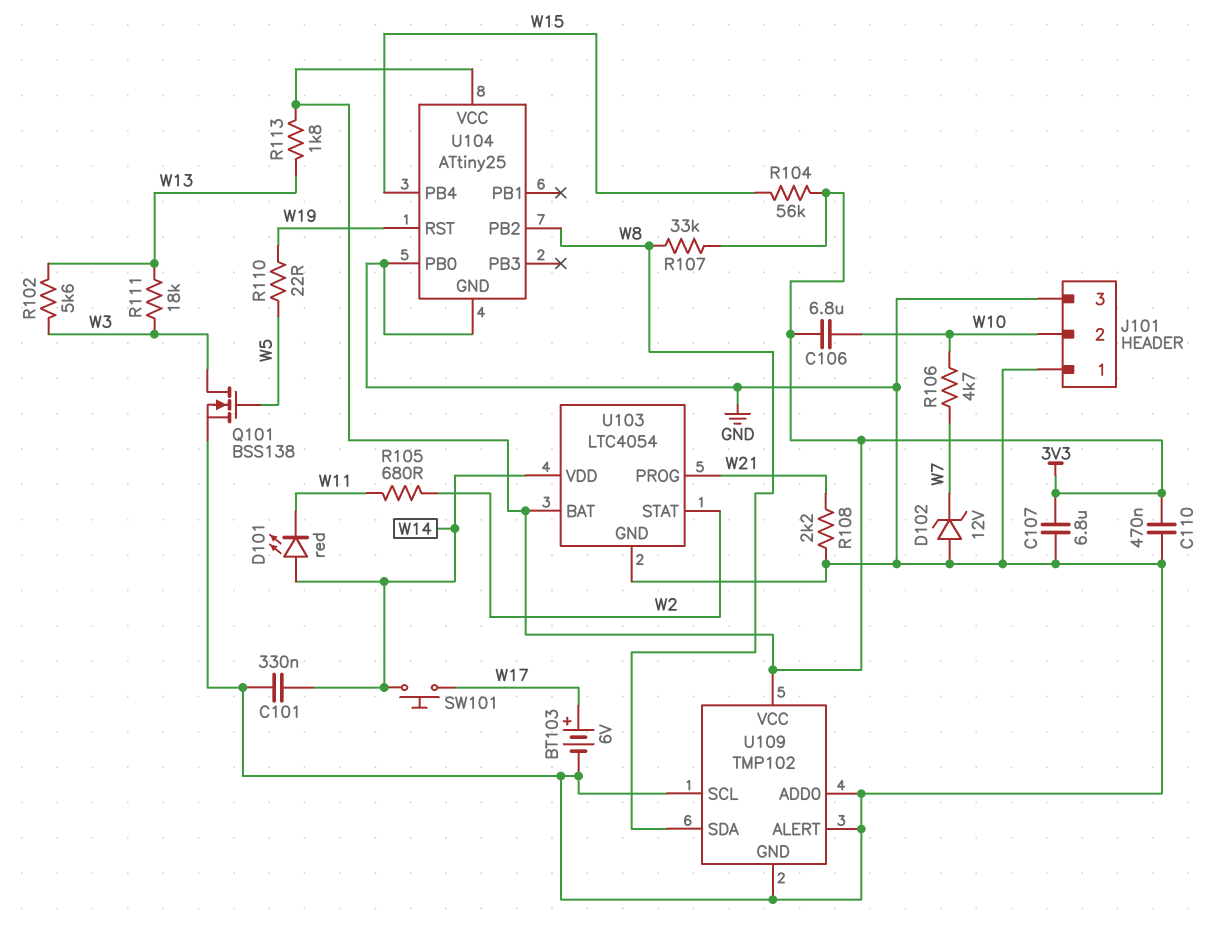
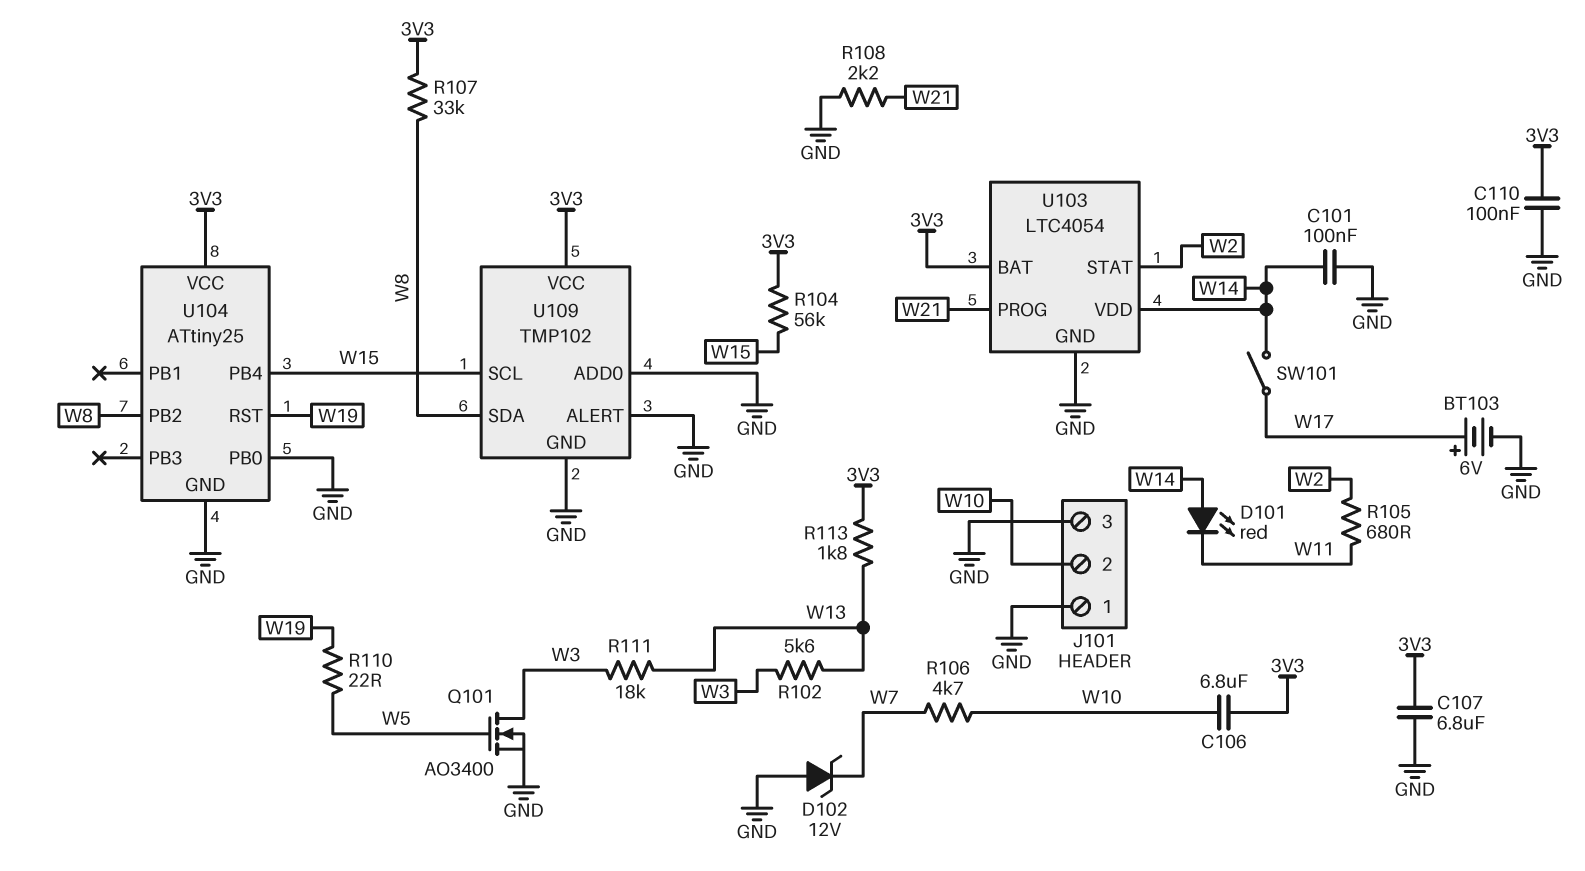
C101: 330nF (GND, W14) -> 100nF (GND, W14)
C110: 470nF (3V3, GND) -> 100nF (3V3, GND)
Q101: NMOS BSS138 (G W5, D W3, S GND) -> NMOS AO3400 (G W5, D W3, S GND)
SW101: button (W14, W17) -> switch (W14, W17)
U109 pin SCL: GND -> W15

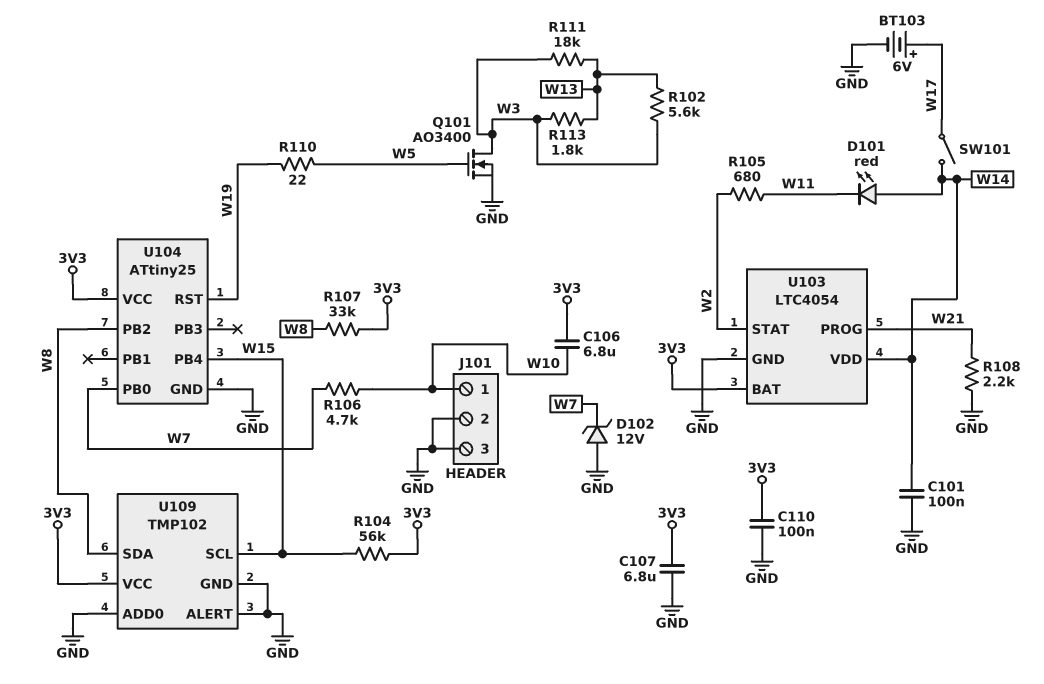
J101 pin 1: GND -> W10
J101 pin 2: W10 -> GND
R113: 1.8k (3V3, W13) -> 1.8k (W3, W13)
U104 pin PB0: GND -> W7

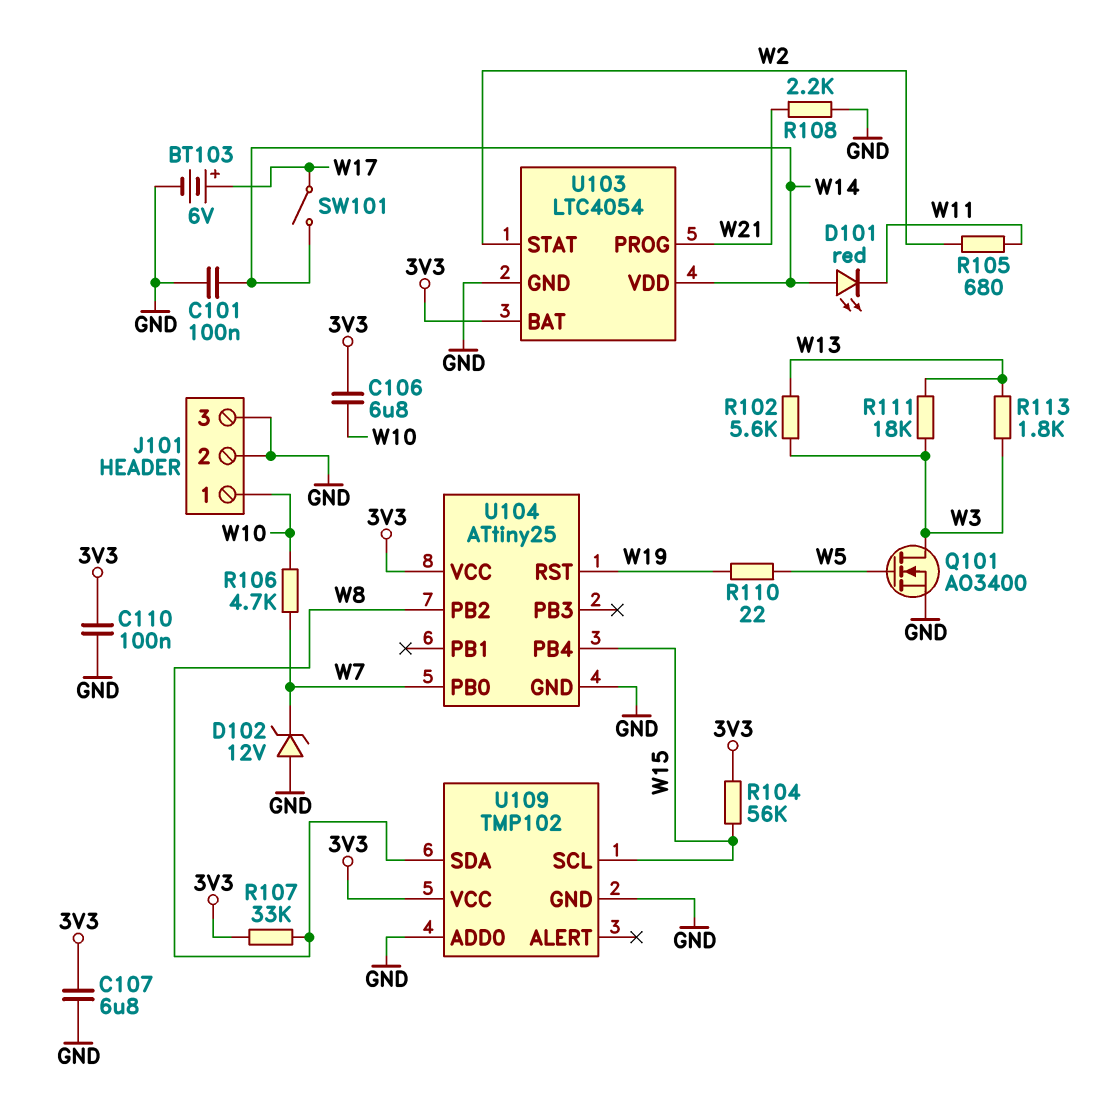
U109 pin ALERT: GND -> none

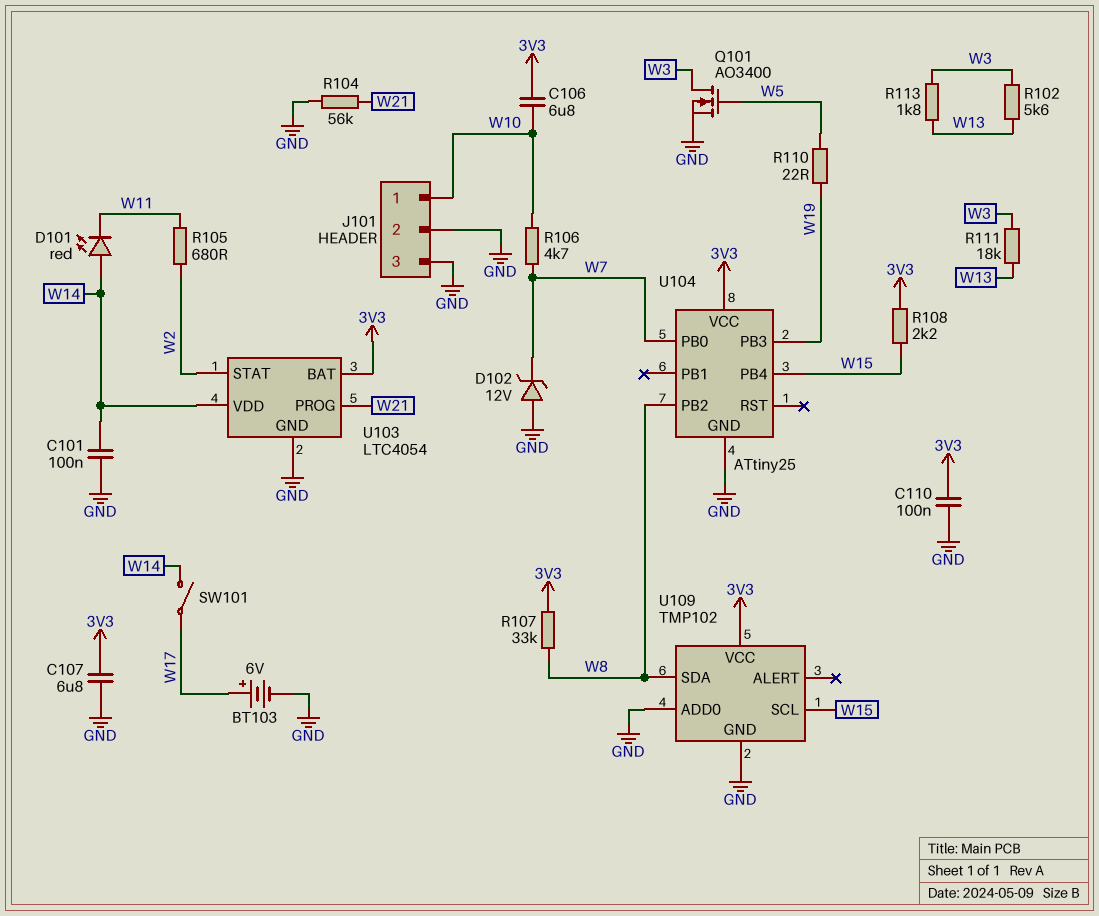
R104: 56k (3V3, W15) -> 56k (GND, W21)
R108: 2.2k (GND, W21) -> 2.2k (3V3, W15)
U104 pin PB3: none -> W19
U104 pin RST: W19 -> none

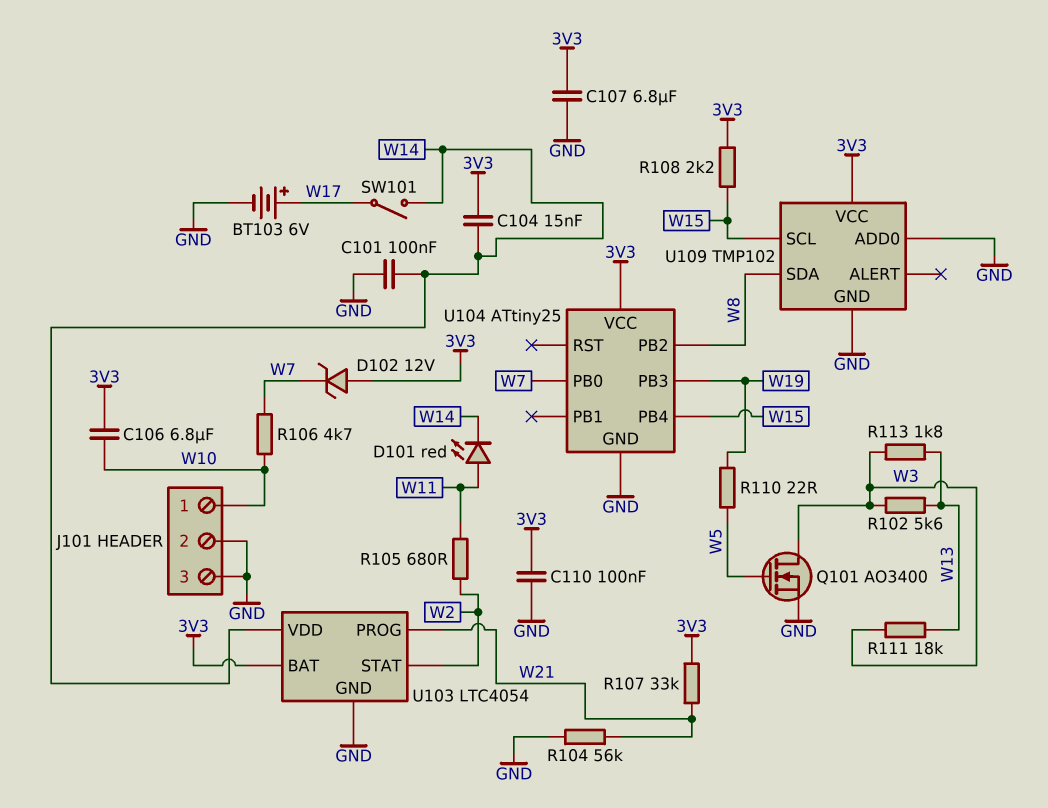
C104: none -> 15nF (3V3, W14)
D101: LED red (A W14, K W11) -> LED red (A W11, K W14)
D102: zener 12V (A GND, K W7) -> zener 12V (A 3V3, K W7)
R107: 33k (3V3, W8) -> 33k (3V3, W21)

